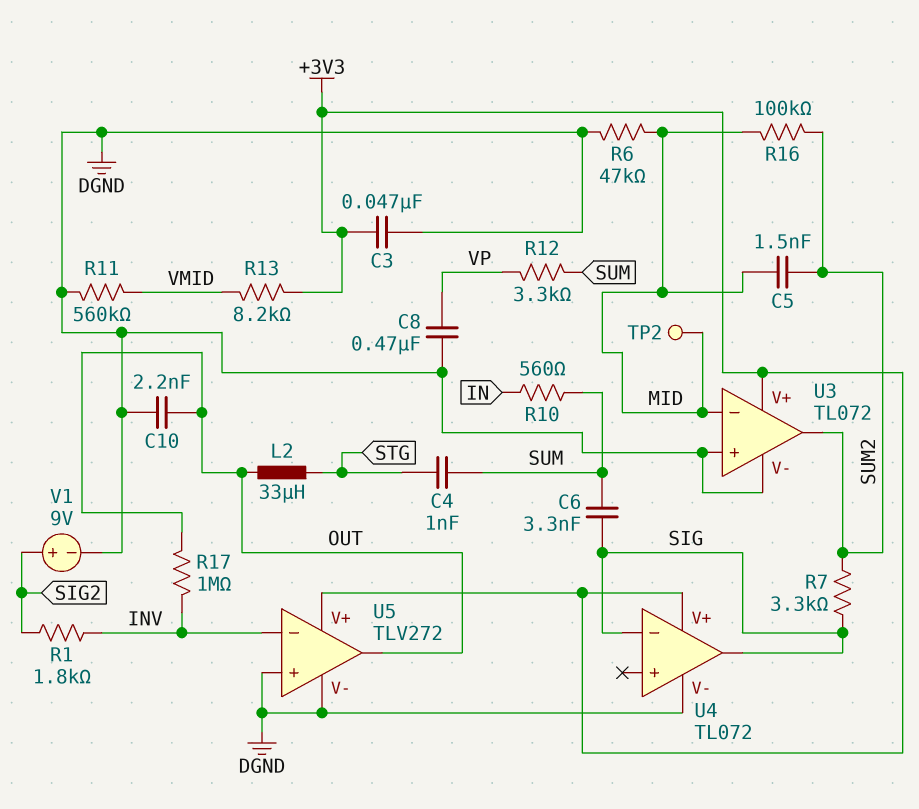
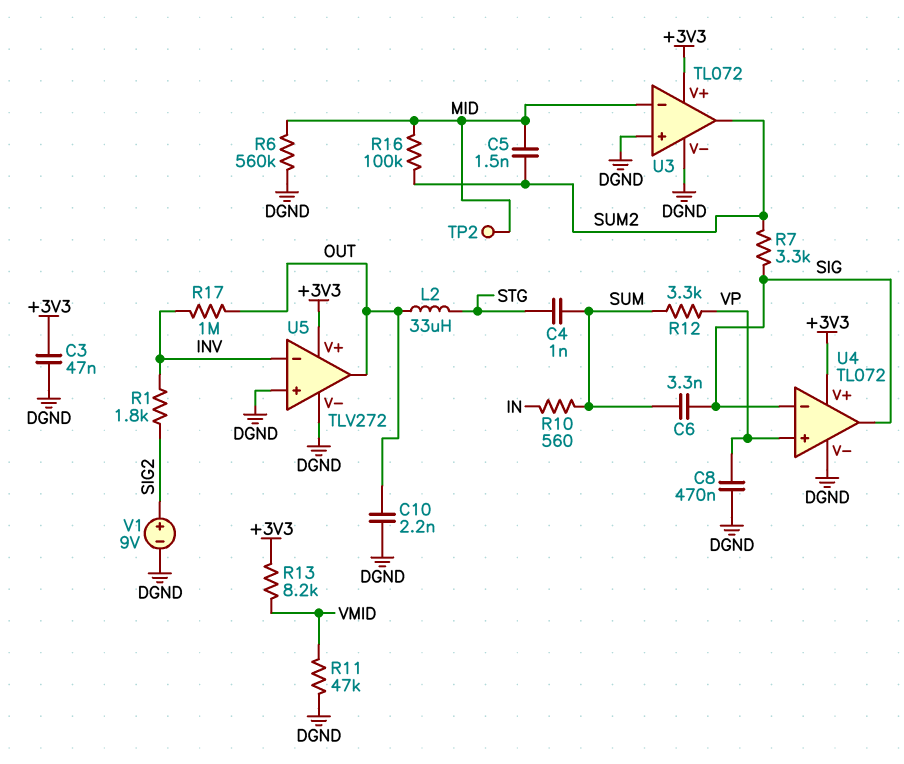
R6: 47k (DGND, MID) -> 560k (DGND, MID)
R11: 560k (DGND, VMID) -> 47k (DGND, VMID)
U4 pin in+: none -> VP

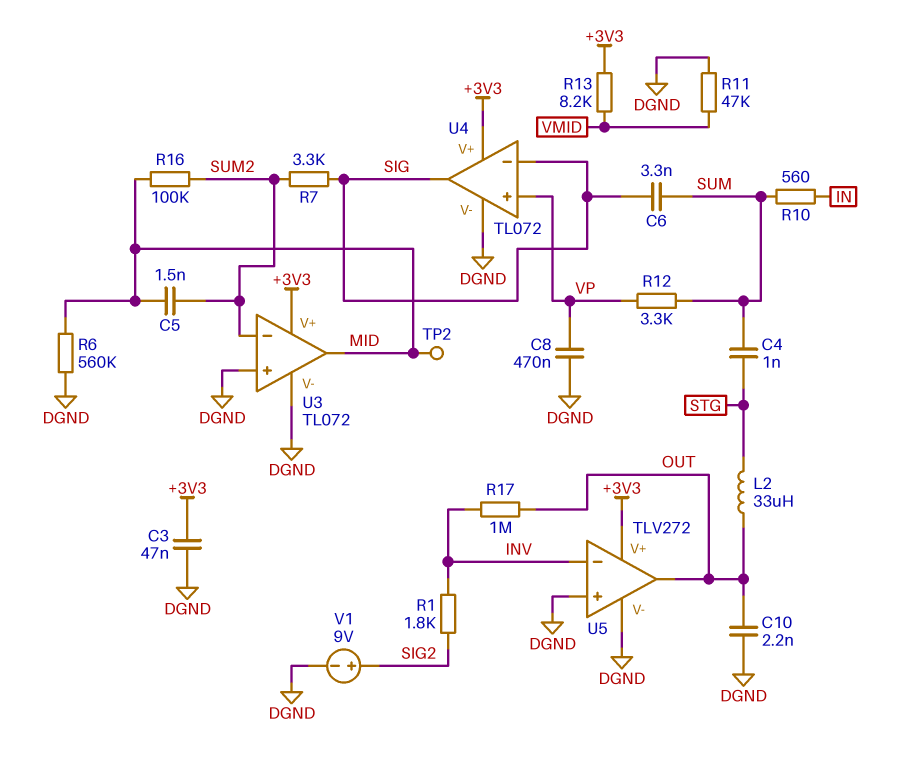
U3 pin in-: MID -> SUM2
U3 pin out: SUM2 -> MID

